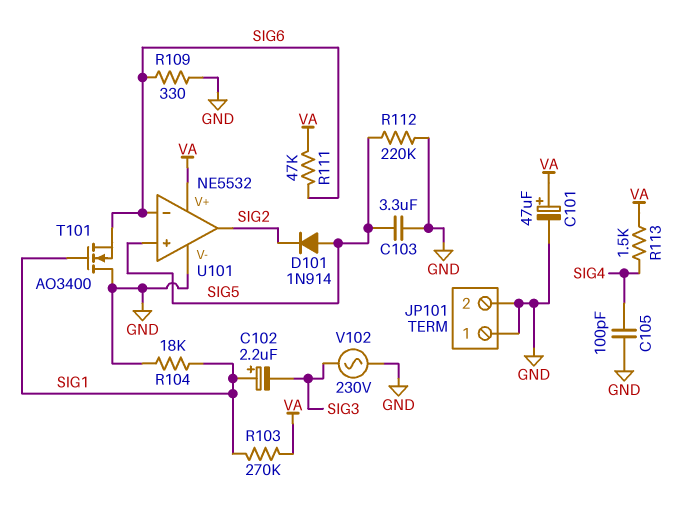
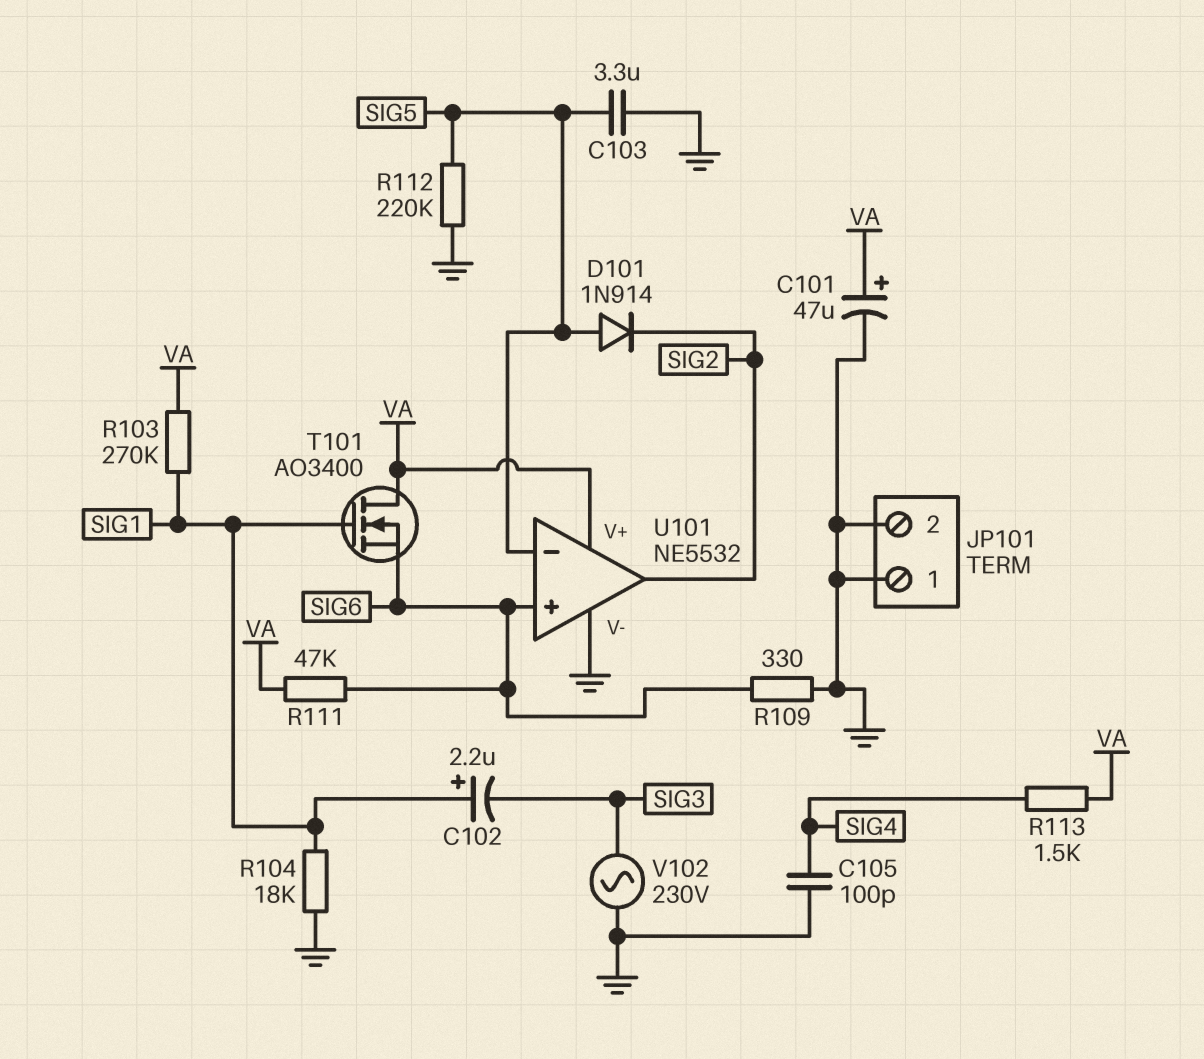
T101: NMOS AO3400 (G SIG1, D GND, S SIG6) -> NMOS AO3400 (G SIG1, D VA, S SIG6)
U101 pin in+: SIG5 -> SIG6
U101 pin in-: SIG6 -> SIG5

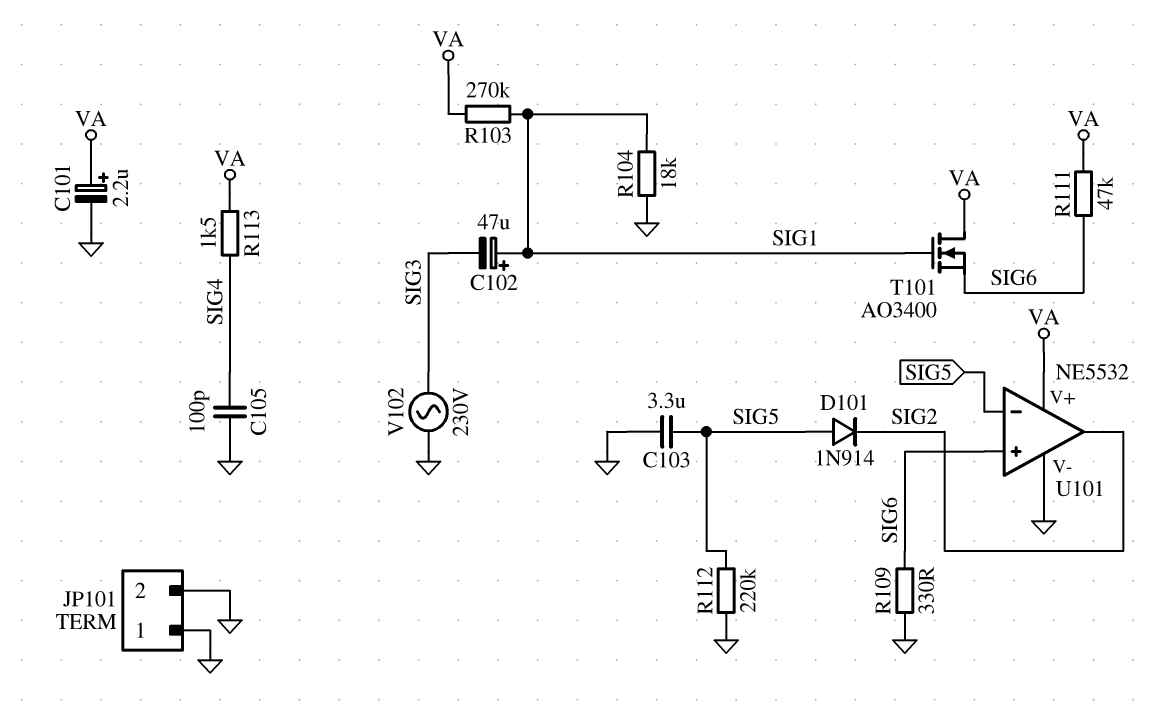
C101: 47uF (plus VA, minus GND) -> 2.2uF (plus VA, minus GND)
C102: 2.2uF (plus SIG1, minus SIG3) -> 47uF (plus SIG1, minus SIG3)

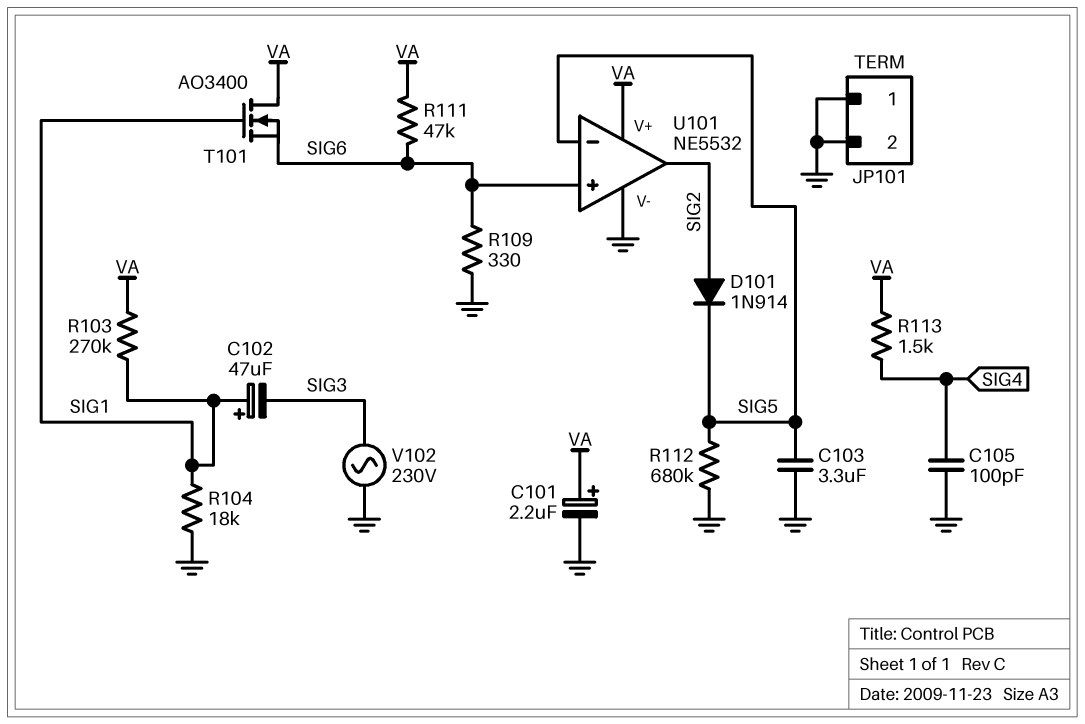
D101: diode 1N914 (A SIG5, K SIG2) -> diode 1N914 (A SIG2, K SIG5)
R112: 220k (GND, SIG5) -> 680k (GND, SIG5)

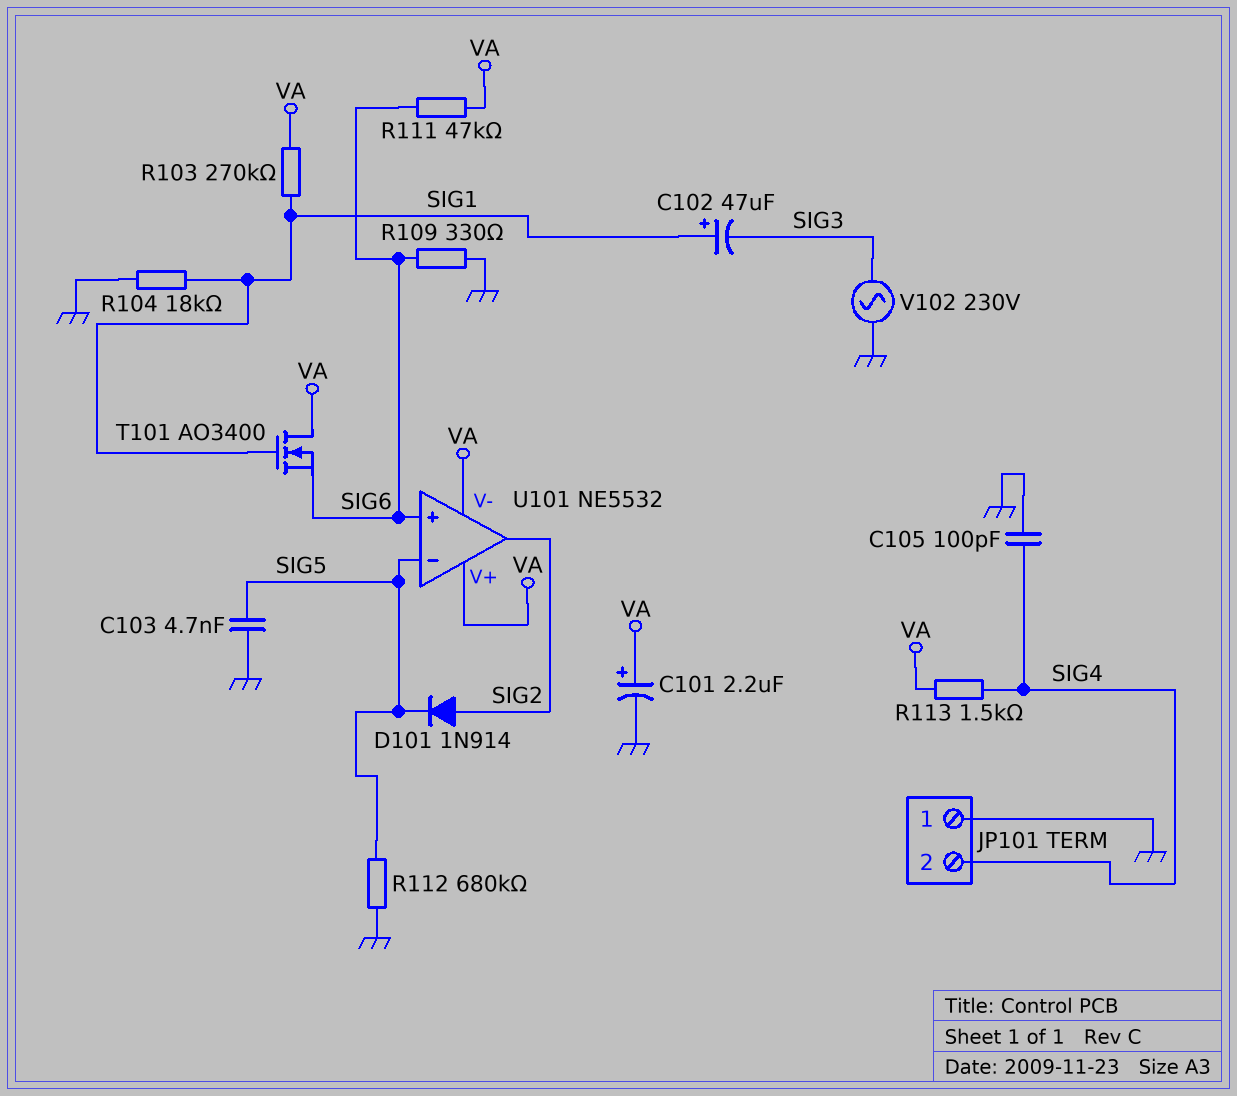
C103: 3.3uF (GND, SIG5) -> 4.7nF (GND, SIG5)
JP101 pin 2: GND -> SIG4
U101 pin V-: GND -> VA

